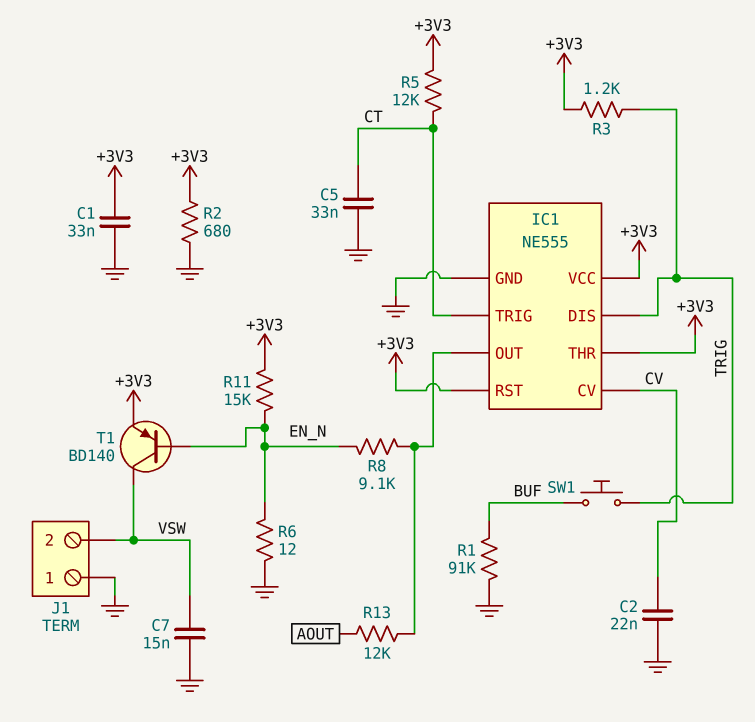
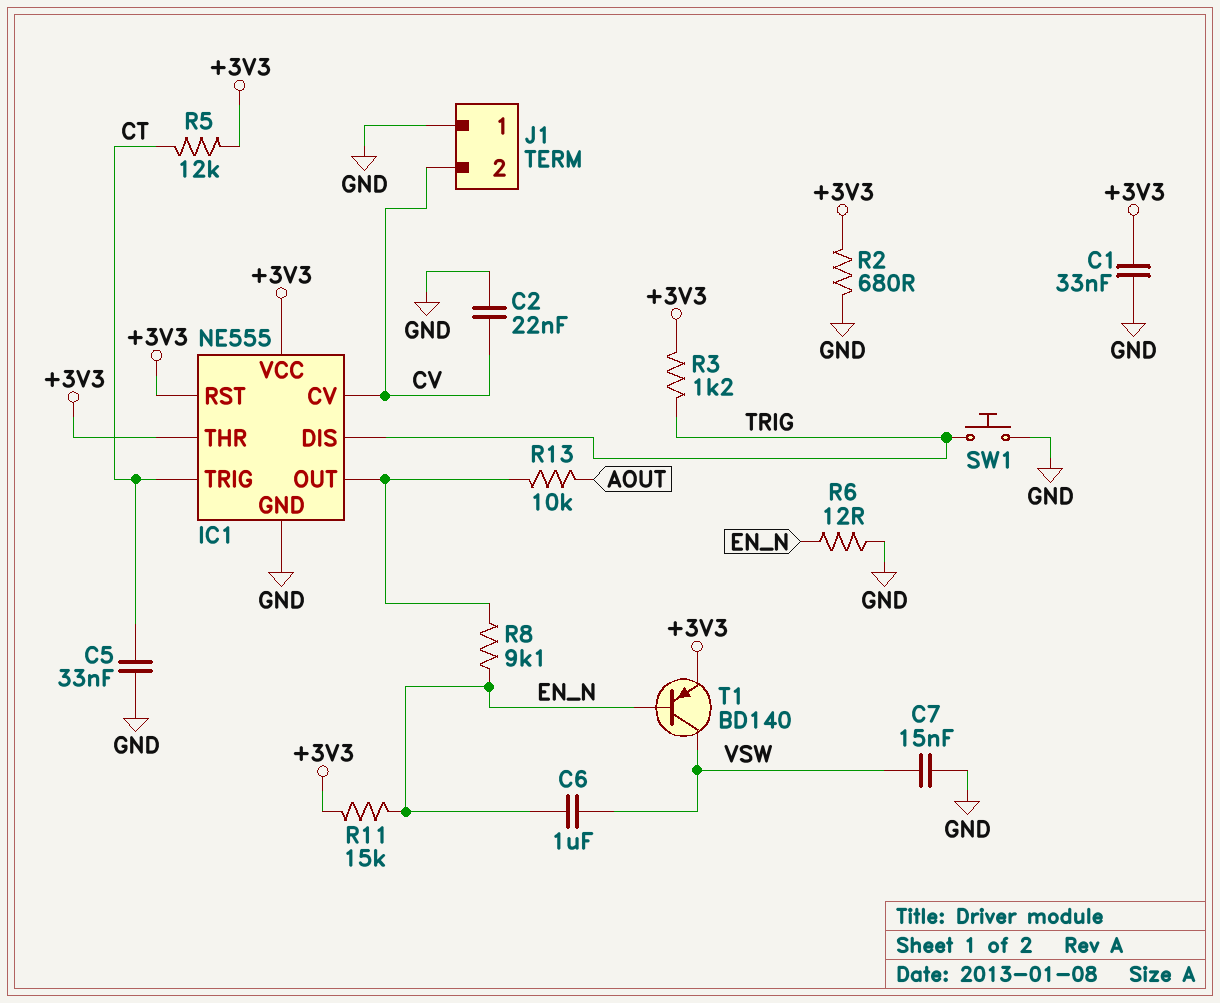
C6: none -> 1uF (EN_N, VSW)
J1 pin 2: VSW -> CV
R1: 91k (BUF, GND) -> none
R13: 12k (AOUT, IC1/OUT) -> 10k (AOUT, IC1/OUT)
SW1: button (BUF, TRIG) -> button (GND, TRIG)

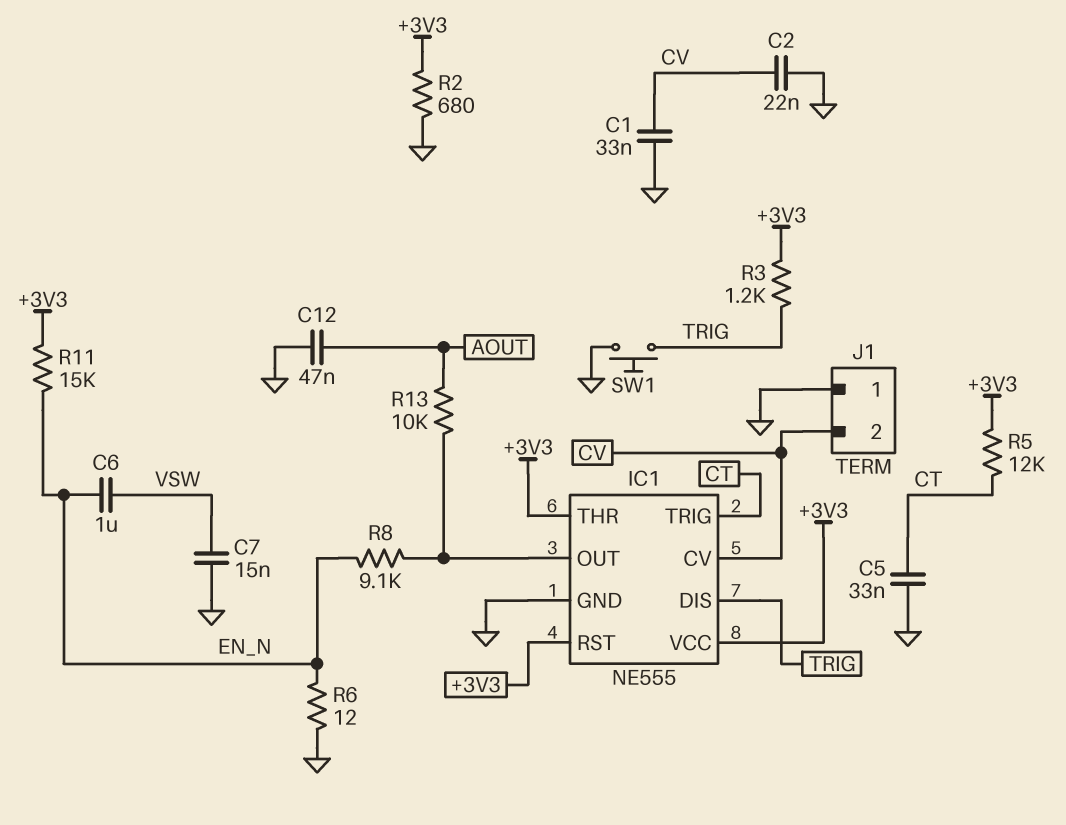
C1: 33nF (+3V3, GND) -> 33nF (CV, GND)
C12: none -> 47nF (AOUT, GND)
T1: PNP BD140 (B EN_N, C VSW, E +3V3) -> none

